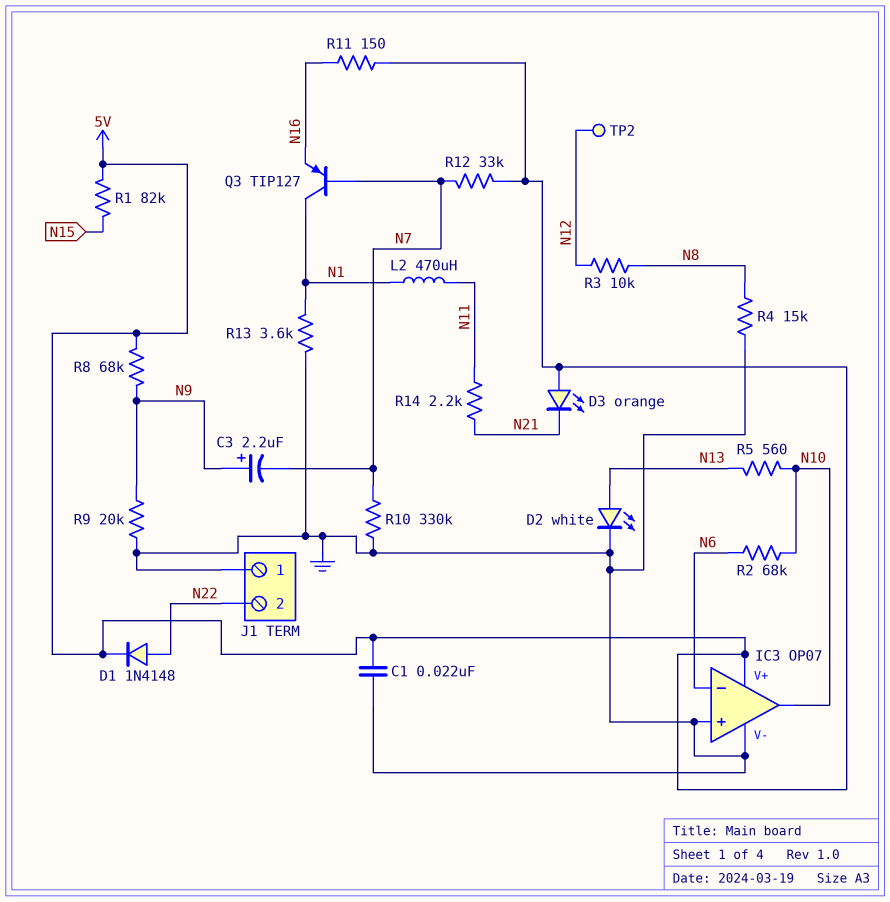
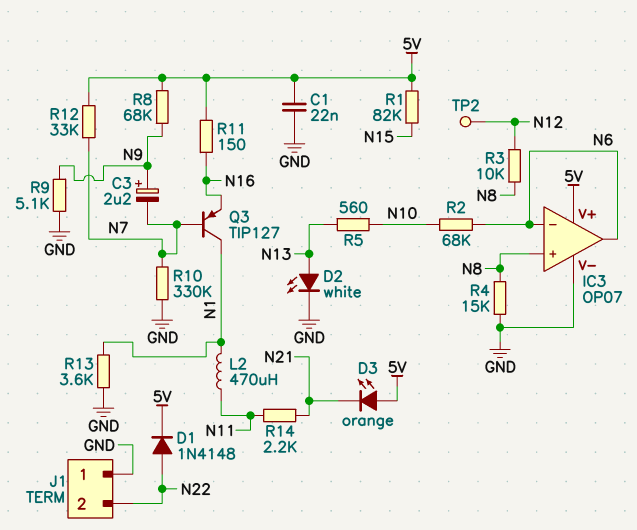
IC3 pin in+: GND -> N8
IC3 pin out: N10 -> N6
R9: 20k (GND, N9) -> 5.1k (GND, N9)

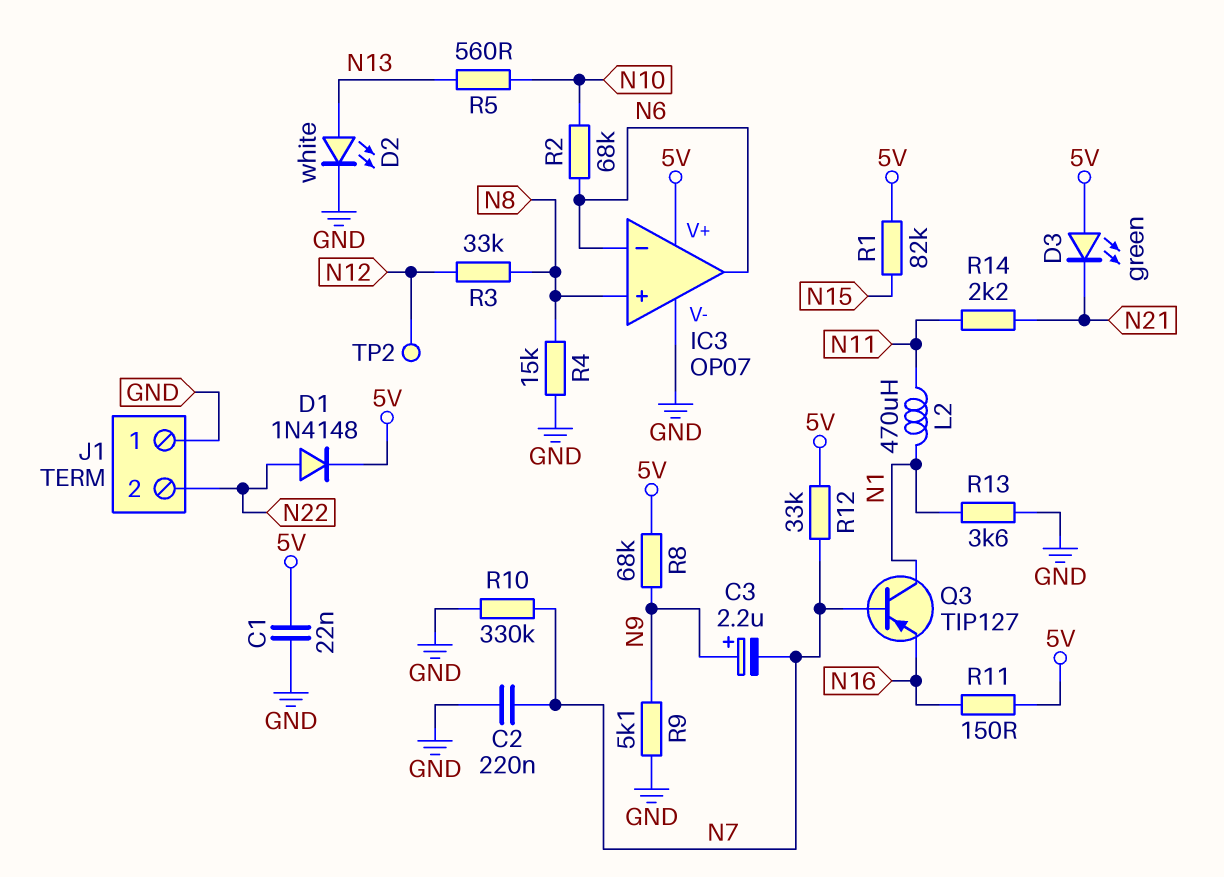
C2: none -> 220nF (GND, N7)
D3: LED orange (A 5V, K N21) -> LED green (A 5V, K N21)
R3: 10k (N8, N12) -> 33k (N8, N12)

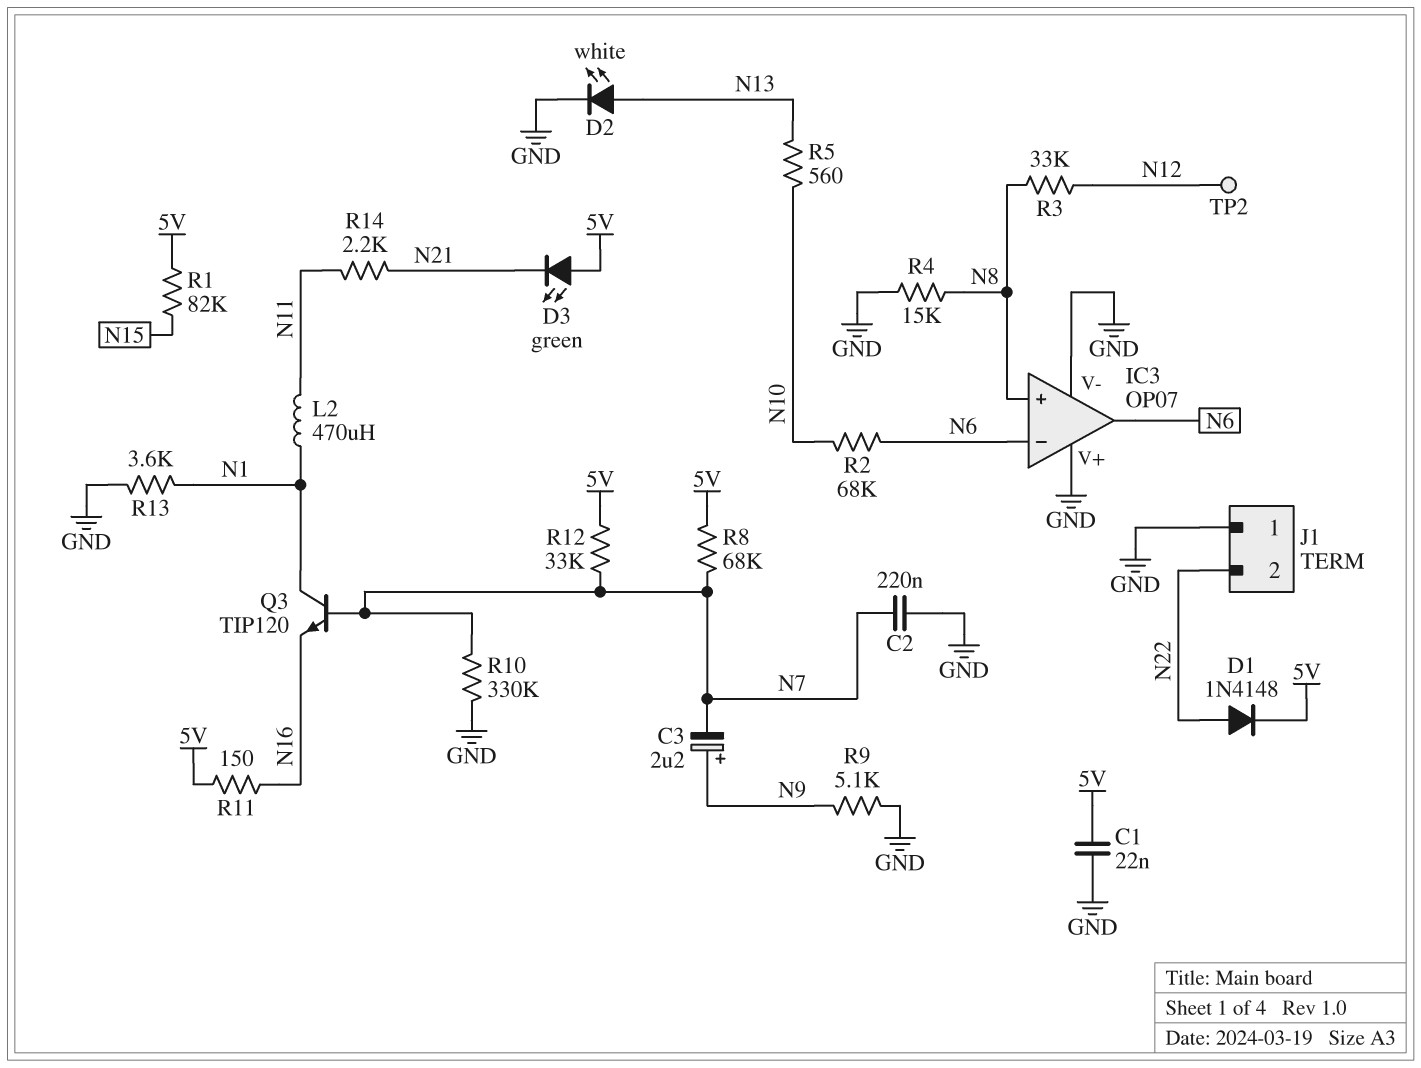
IC3 pin V+: 5V -> GND
Q3: PNP TIP127 (B N7, C N1, E N16) -> NPN TIP120 (B N7, C N1, E N16)
R8: 68k (5V, N9) -> 68k (5V, N7)

